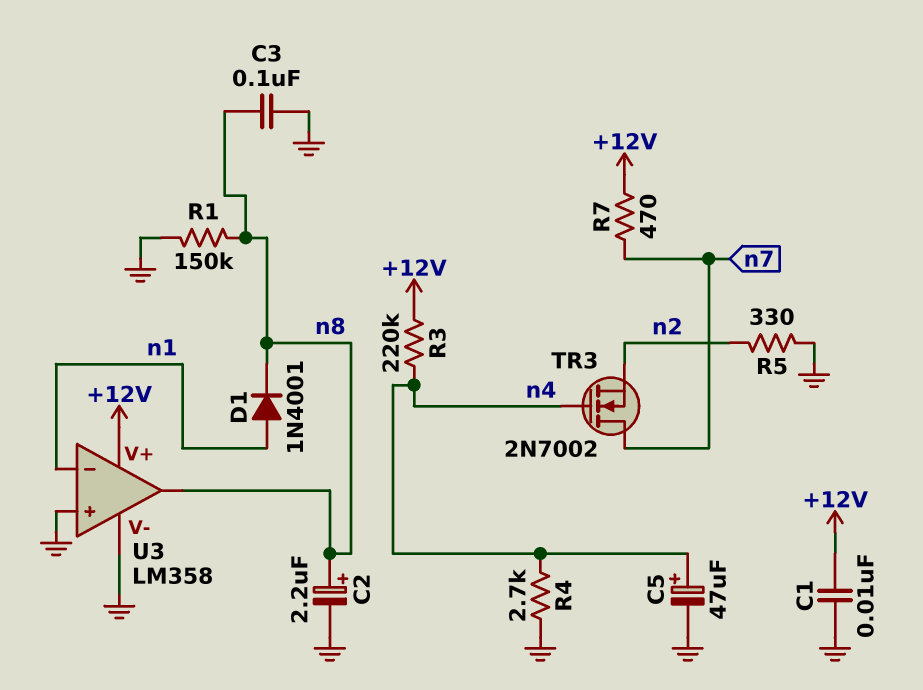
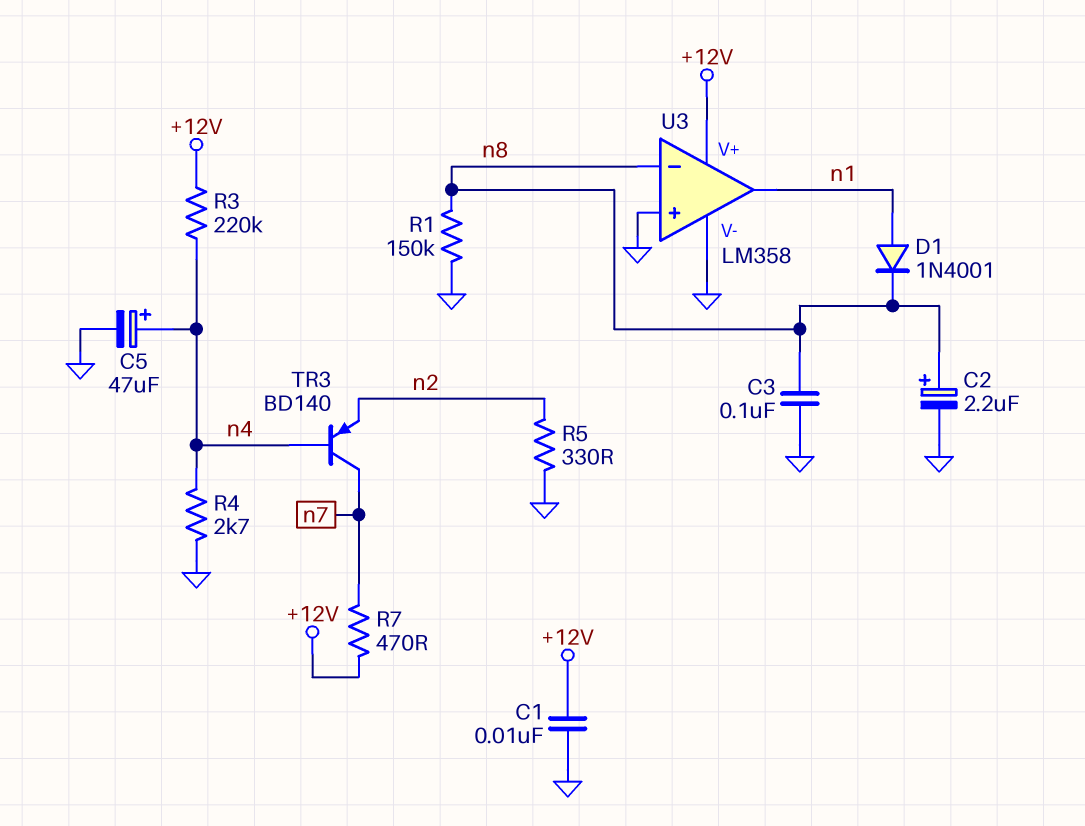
TR3: NMOS 2N7002 (G n4, D n7, S n2) -> PNP BD140 (B n4, C n7, E n2)
U3 pin in-: n1 -> n8
U3 pin out: n8 -> n1

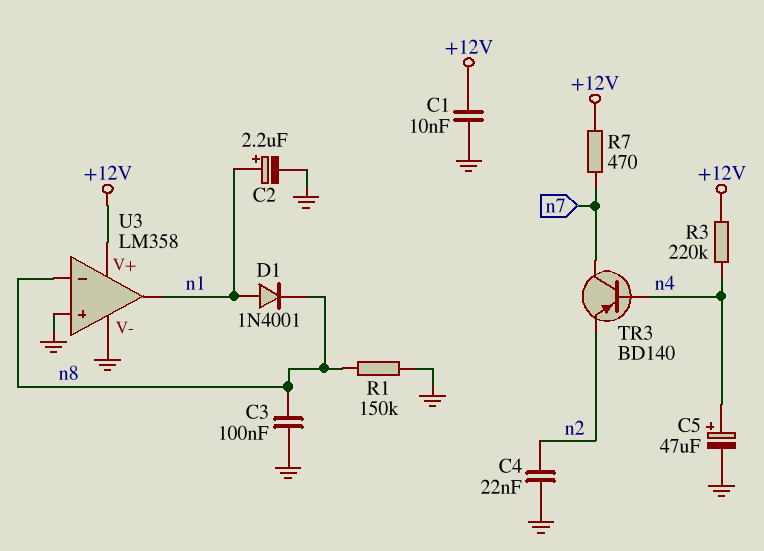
C2: 2.2uF (plus n8, minus GND) -> 2.2uF (plus n1, minus GND)
C4: none -> 22nF (GND, n2)
R4: 2.7k (GND, n4) -> none
R5: 330 (GND, n2) -> none

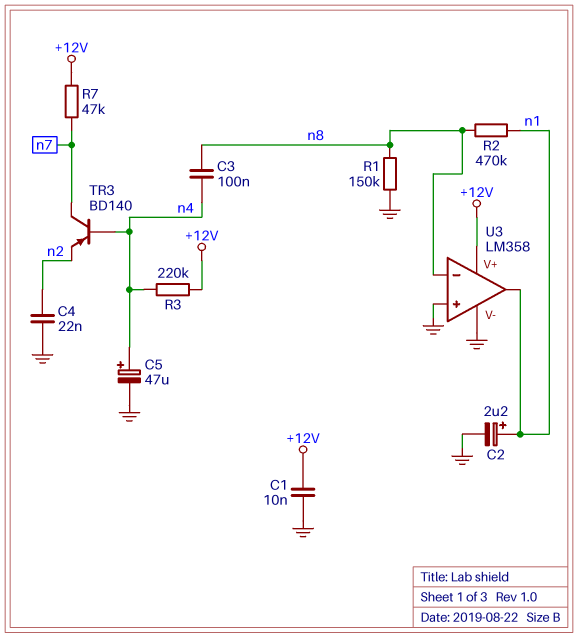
C3: 100nF (GND, n8) -> 100nF (n4, n8)
D1: diode 1N4001 (A n1, K n8) -> none
R2: none -> 470k (n1, n8)
R7: 470 (+12V, n7) -> 47k (+12V, n7)

